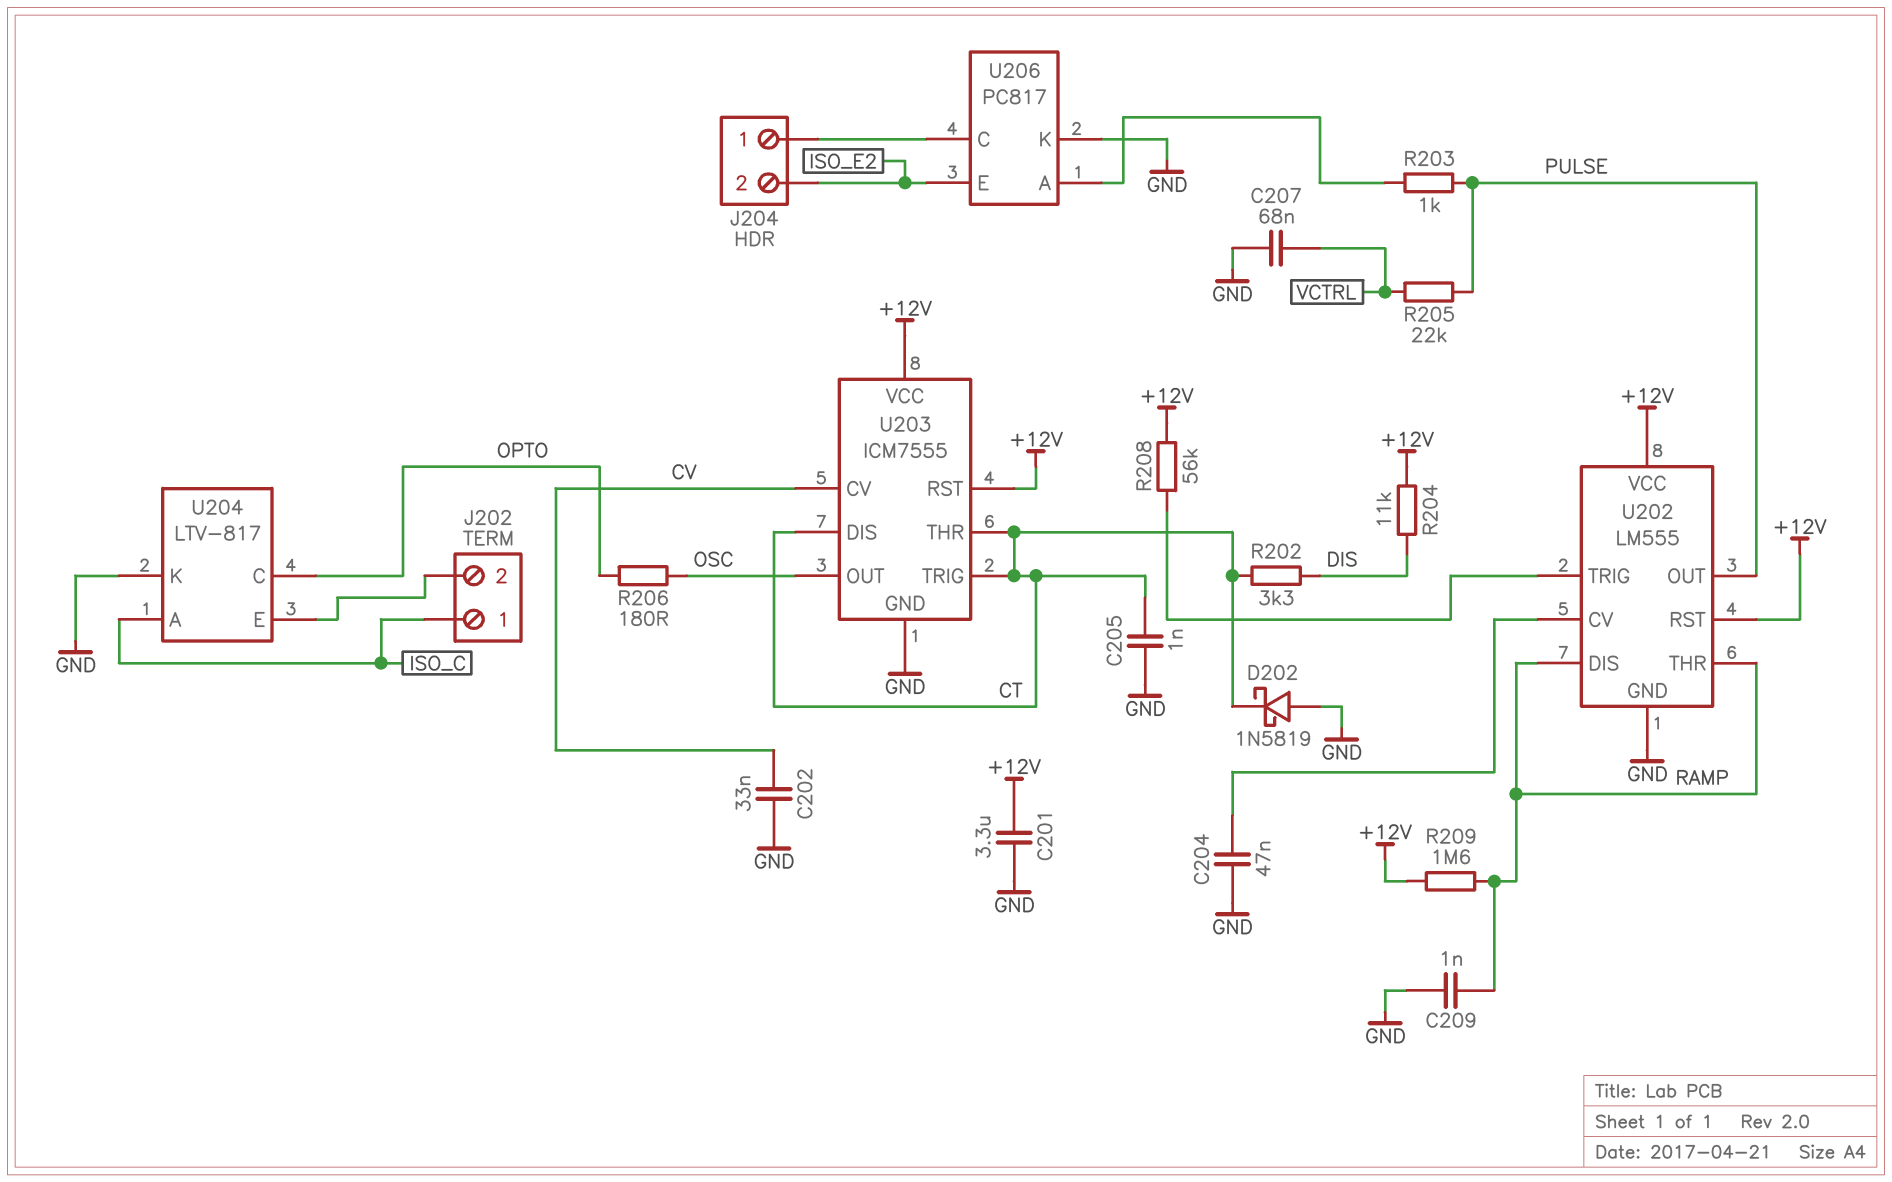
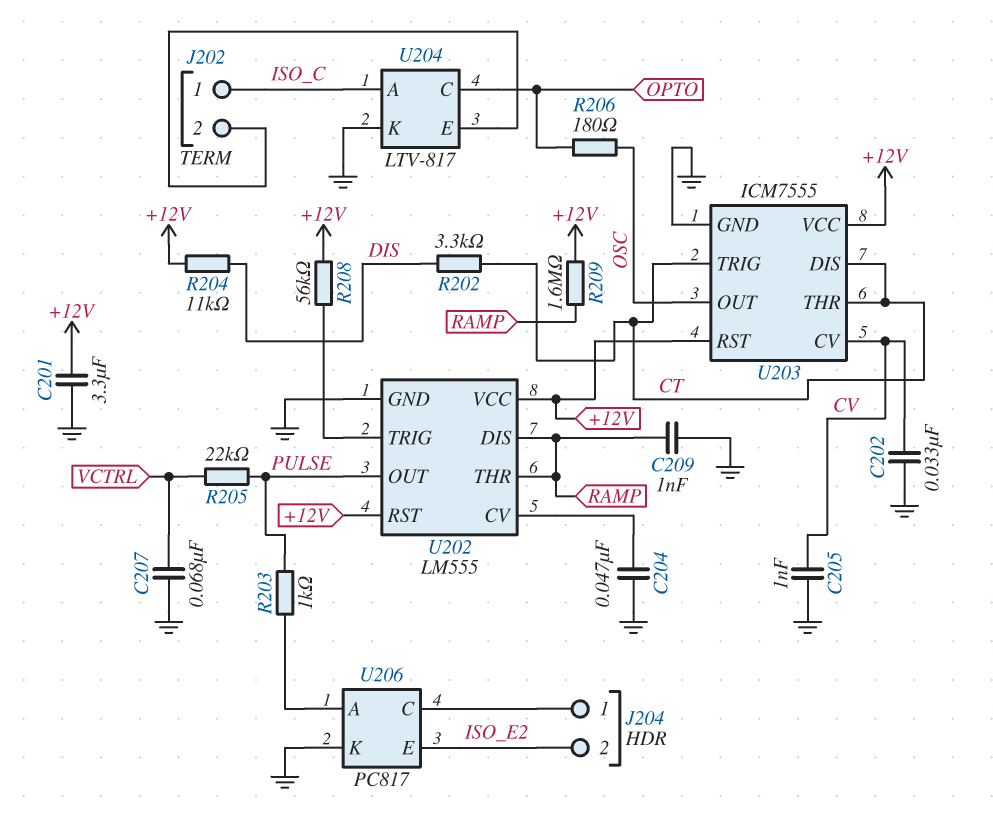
C205: 1nF (CT, GND) -> 1nF (CV, GND)
D202: schottky 1N5819 (A GND, K CT) -> none

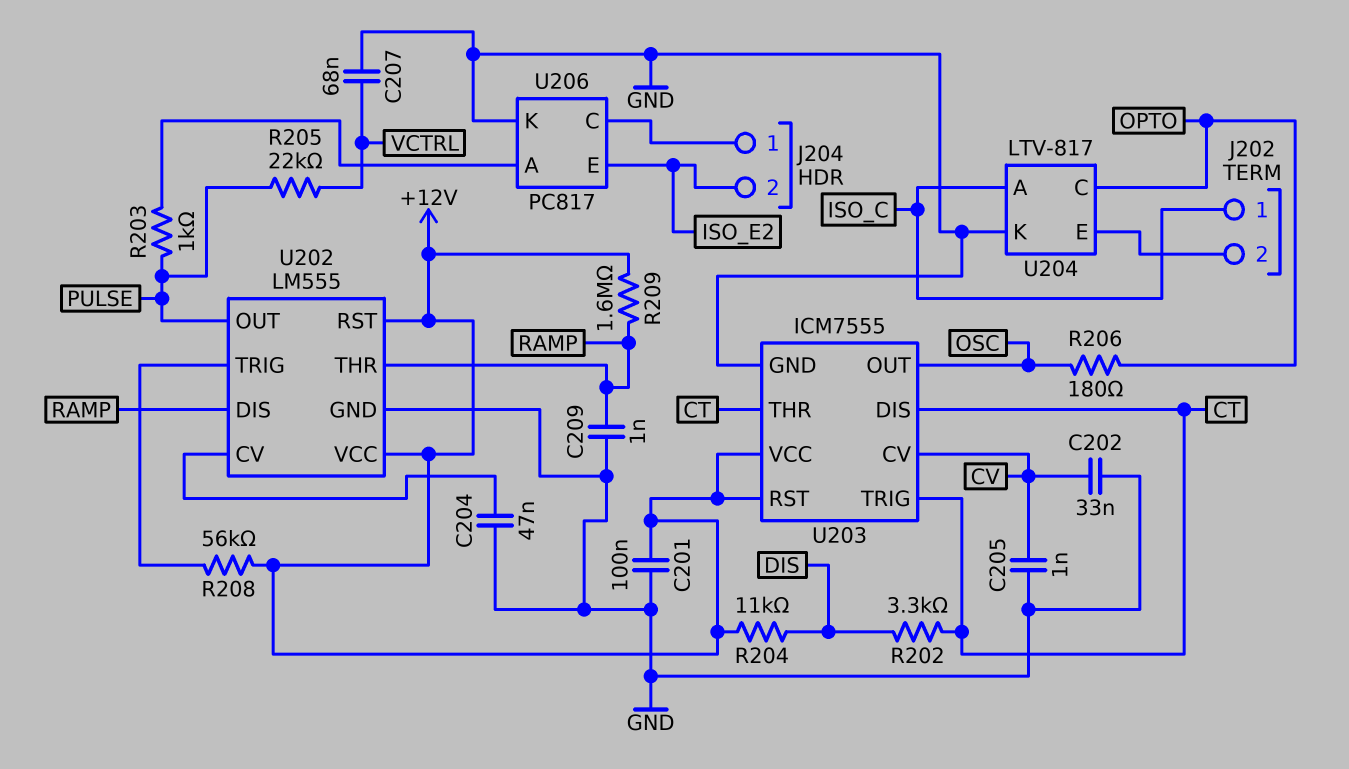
C201: 3.3uF (+12V, GND) -> 100nF (+12V, GND)

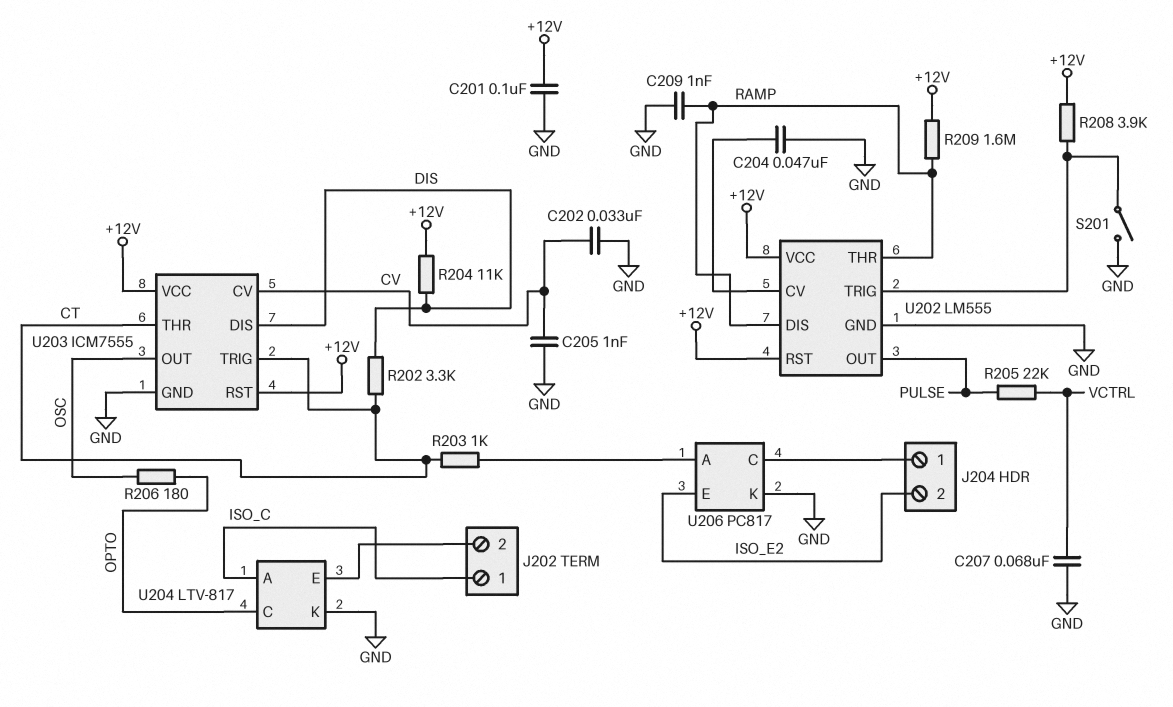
R203: 1k (PULSE, U206/A) -> 1k (CT, U206/A)
R208: 56k (+12V, U202/TRIG) -> 3.9k (+12V, U202/TRIG)
S201: none -> switch (GND, U202/TRIG)
U203 pin DIS: CT -> DIS

